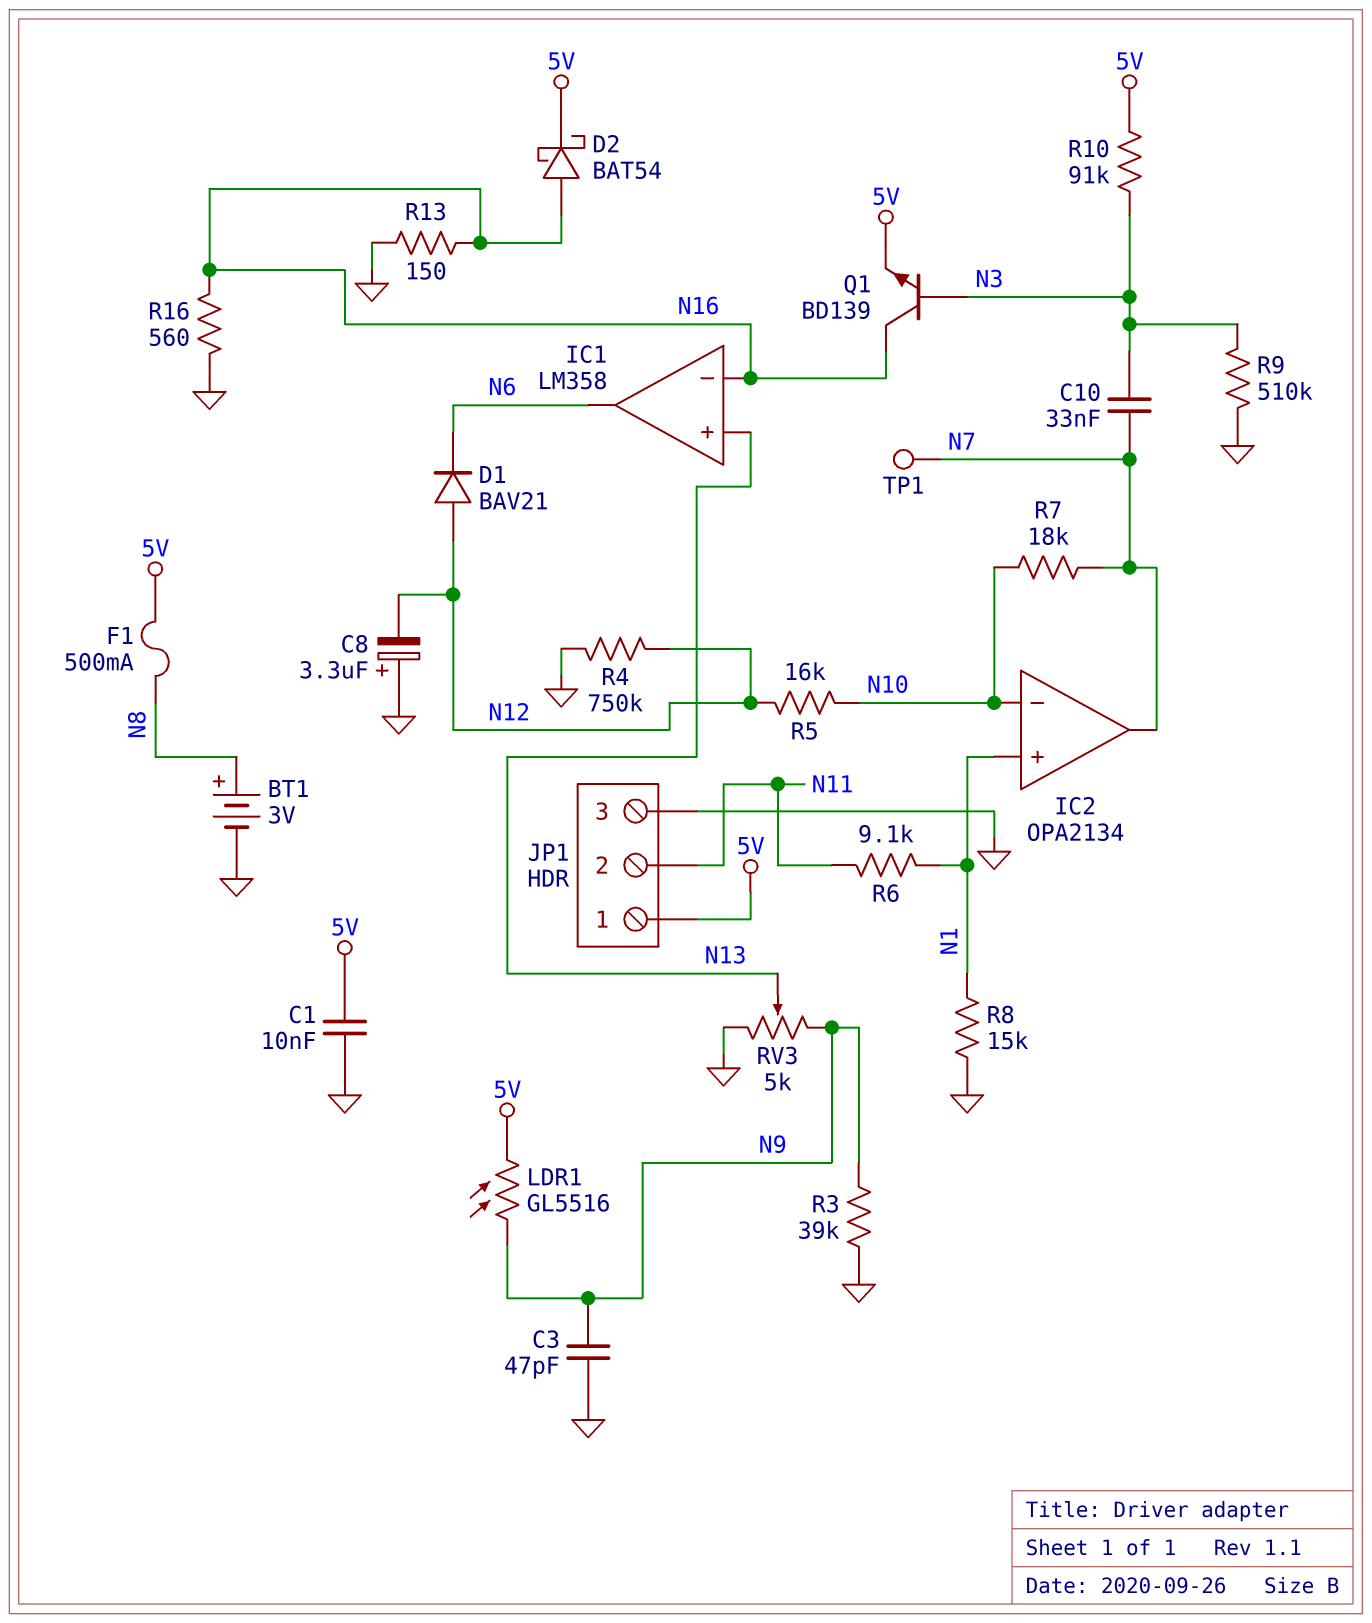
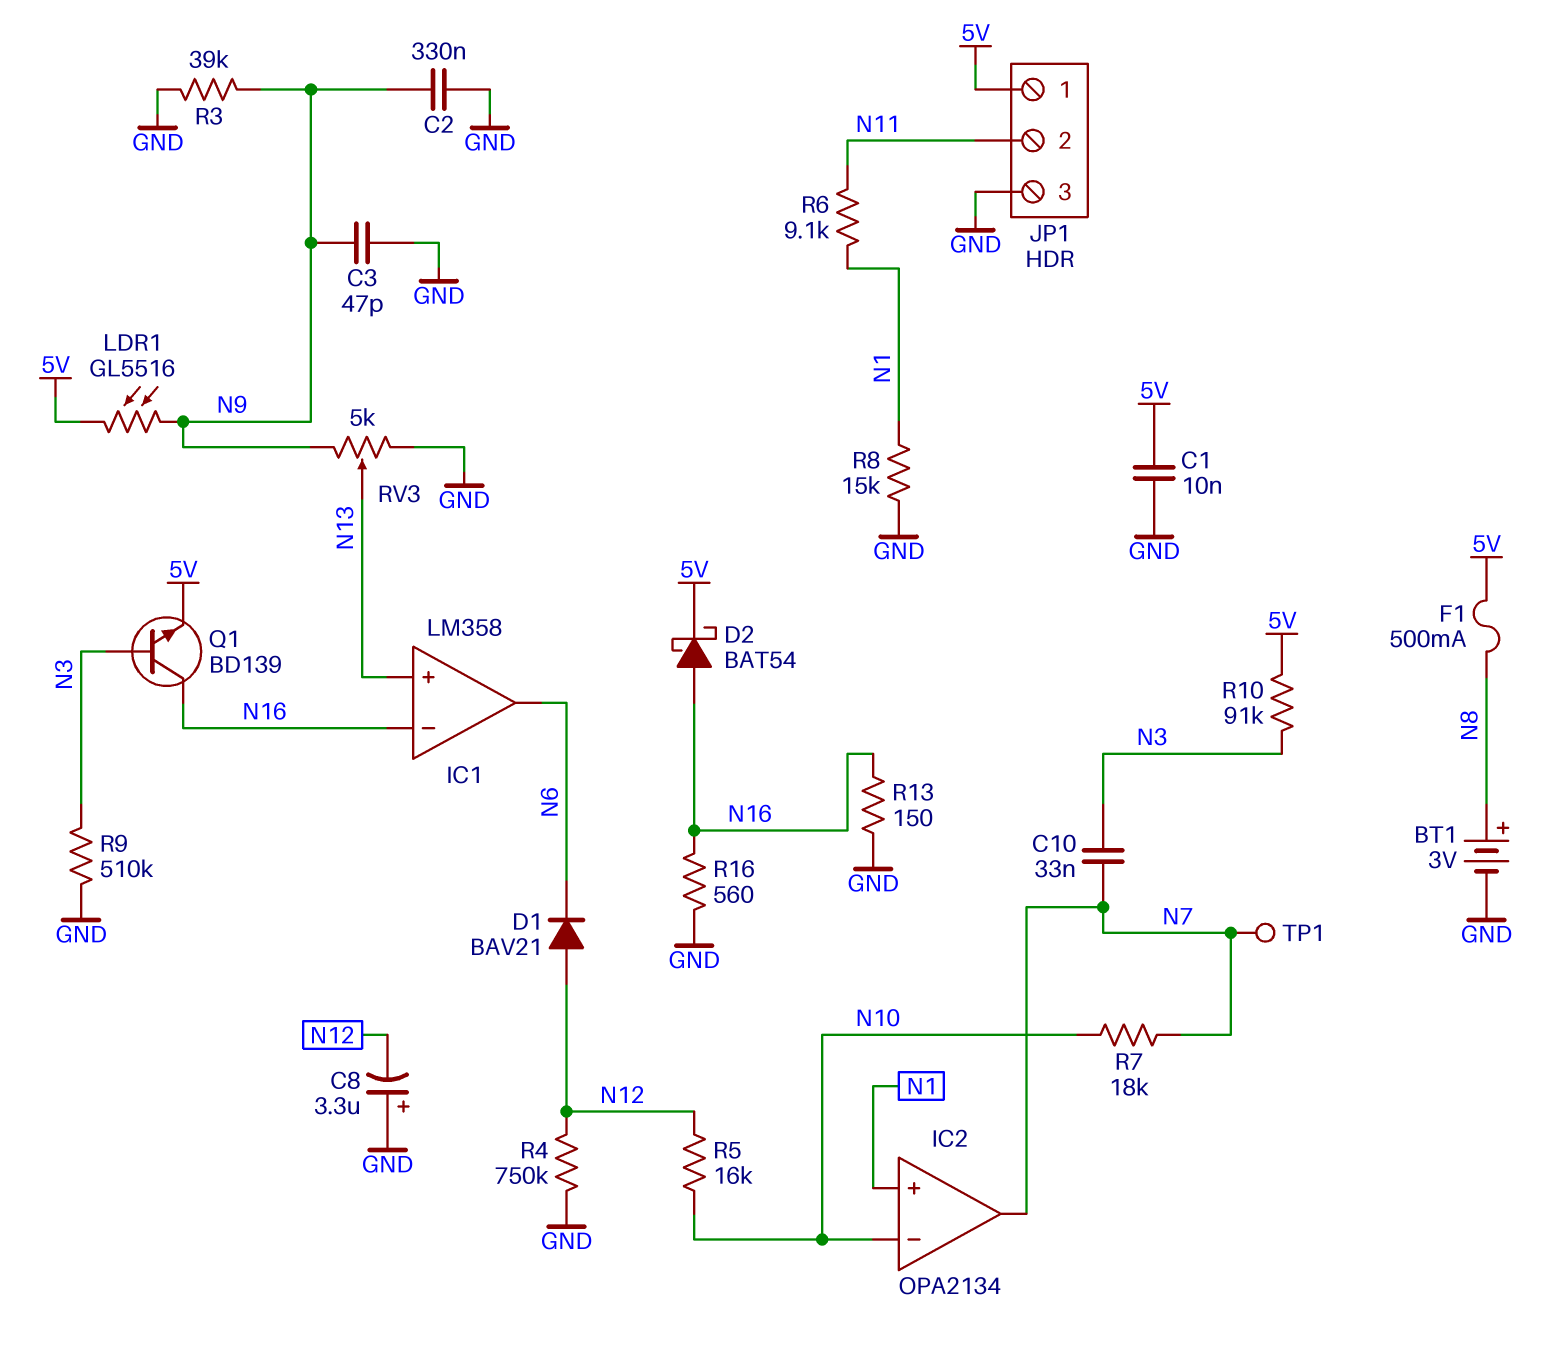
C2: none -> 330nF (GND, N9)

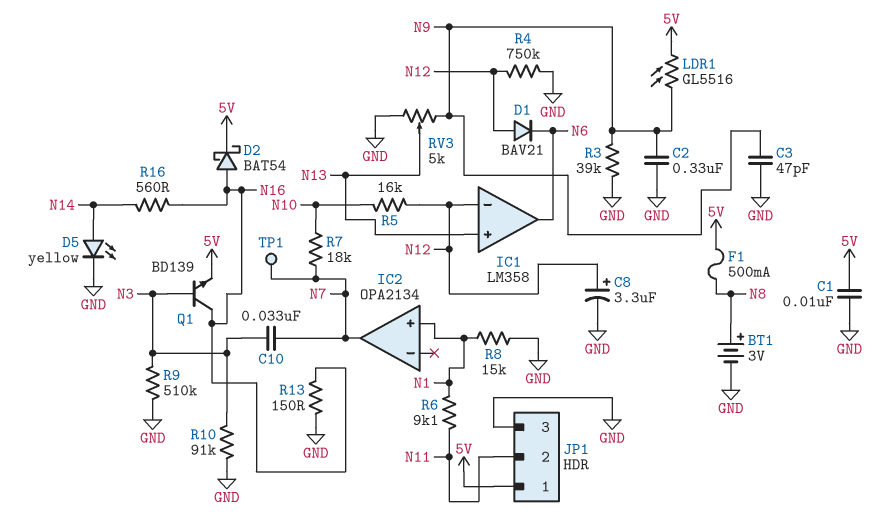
C8: 3.3uF (plus GND, minus N12) -> 3.3uF (plus N12, minus GND)
D5: none -> LED yellow (A N14, K GND)
IC1 pin in-: N16 -> N12
IC2 pin in-: N10 -> none
R10: 91k (5V, N3) -> 91k (GND, N3)
R16: 560 (GND, N16) -> 560 (N14, N16)

